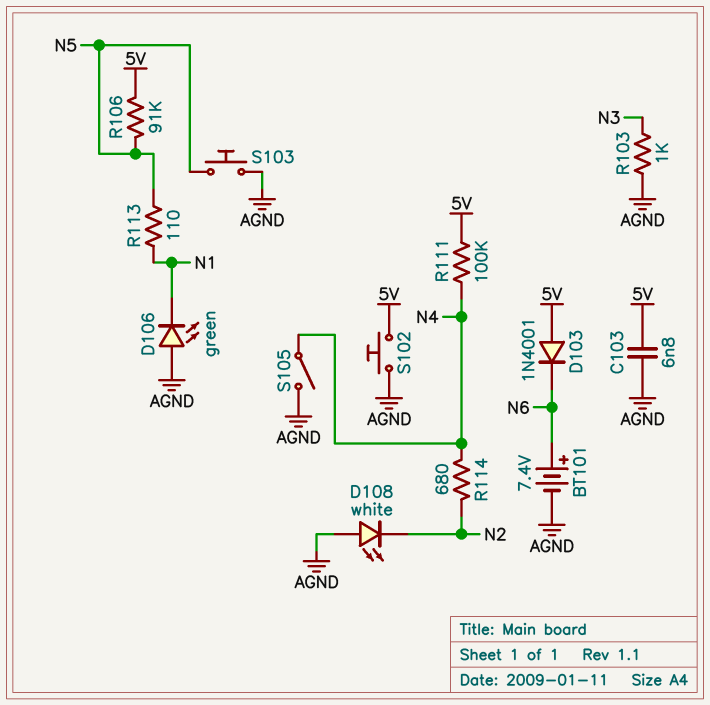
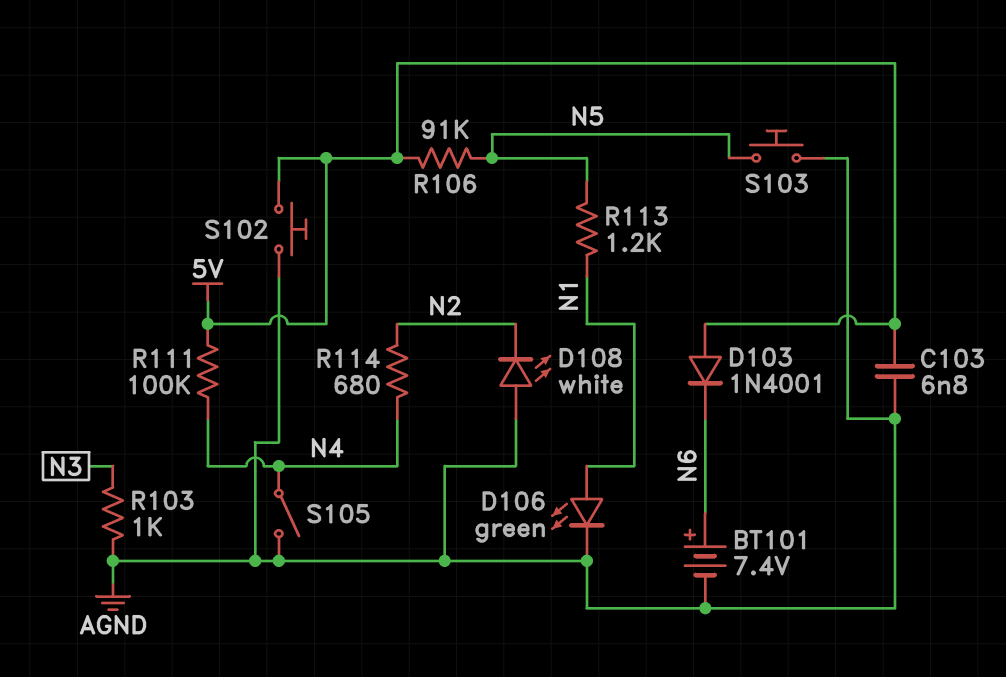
D106: LED green (A AGND, K N1) -> LED green (A N1, K AGND)
R113: 110 (N1, N5) -> 1.2k (N1, N5)

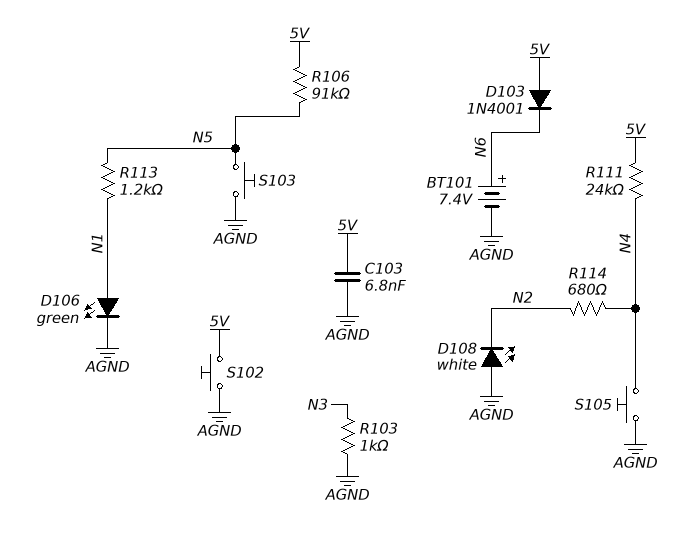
R111: 100k (5V, N4) -> 24k (5V, N4)
S105: switch (AGND, N4) -> button (AGND, N4)

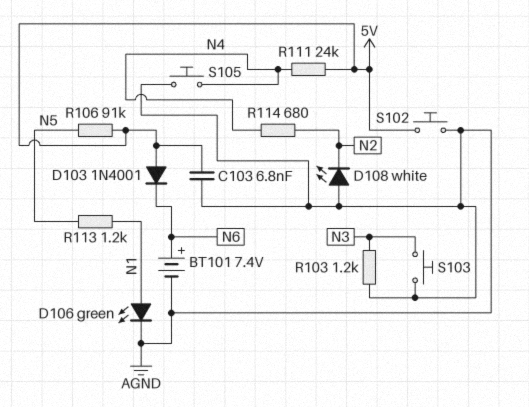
R103: 1k (AGND, N3) -> 1.2k (AGND, N3)
S103: button (AGND, N5) -> button (AGND, N3)

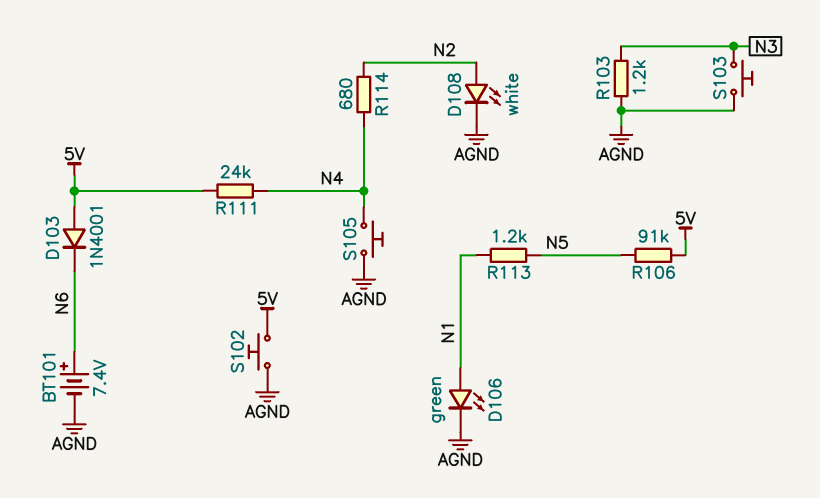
C103: 6.8nF (5V, AGND) -> none
D108: LED white (A AGND, K N2) -> LED white (A N2, K AGND)

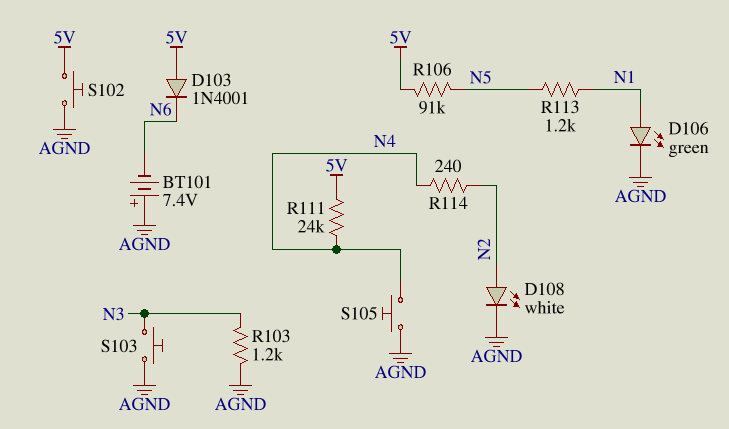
BT101: 7.4V (plus N6, minus AGND) -> 7.4V (plus AGND, minus N6)
R114: 680 (N2, N4) -> 240 (N2, N4)

